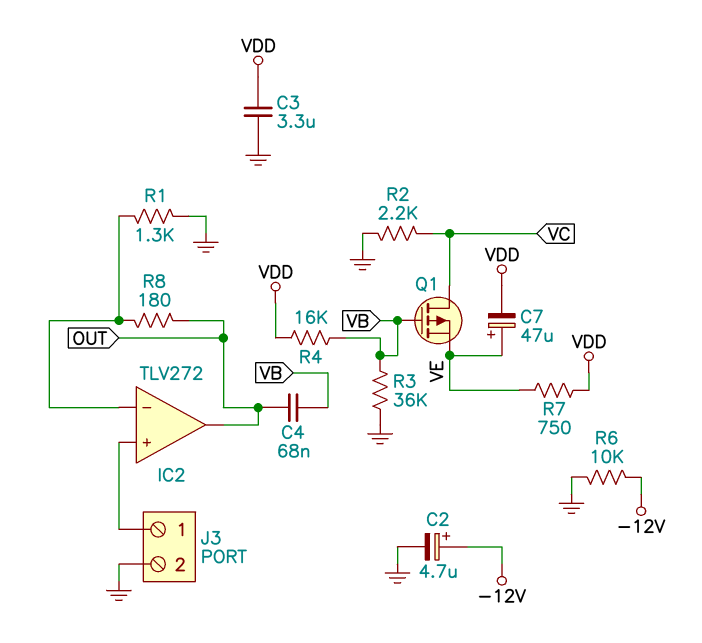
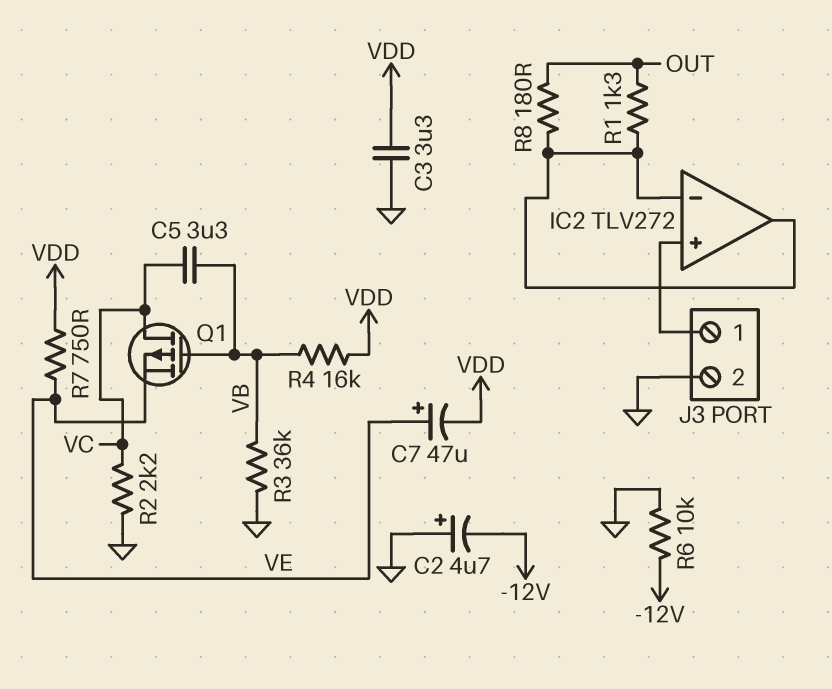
C2: 4.7uF (plus -12V, minus GND) -> 4.7uF (plus GND, minus -12V)
C4: 68nF (OUT, VB) -> none
C5: none -> 3.3uF (VB, VC)
IC2 pin out: OUT -> IC2/in-
R1: 1.3k (GND, IC2/in-) -> 1.3k (IC2/in-, OUT)

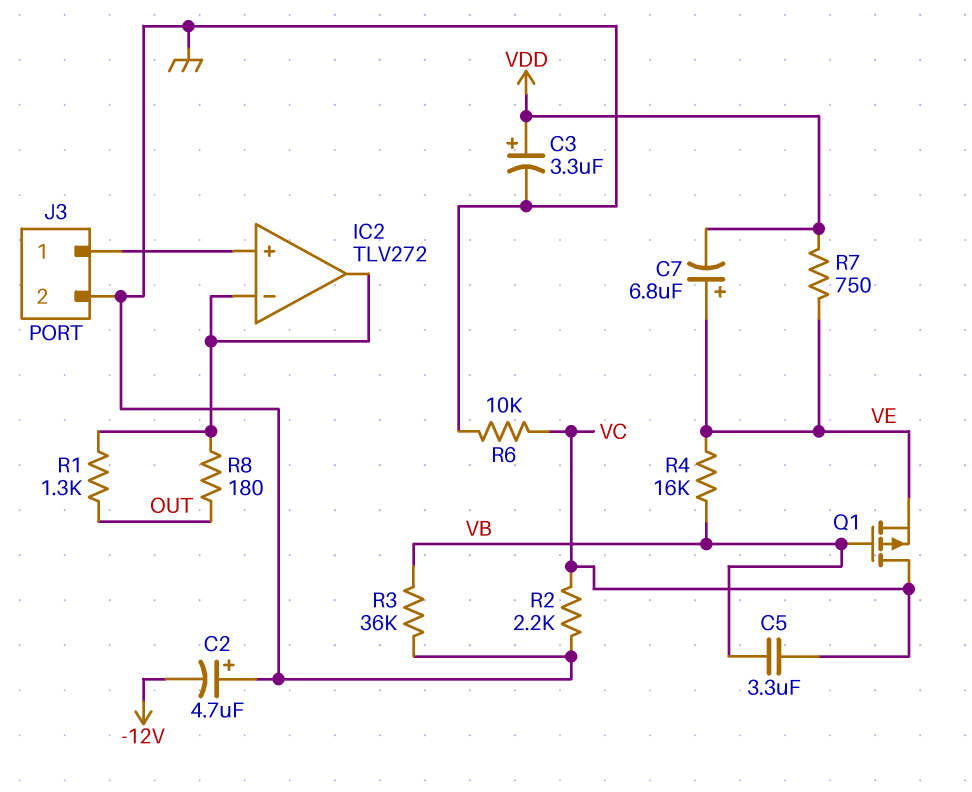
C3: 3.3uF (GND, VDD) -> 3.3uF (plus VDD, minus GND)
C7: 47uF (plus VE, minus VDD) -> 6.8uF (plus VE, minus VDD)
R4: 16k (VB, VDD) -> 16k (VB, VE)
R6: 10k (-12V, GND) -> 10k (GND, VC)

